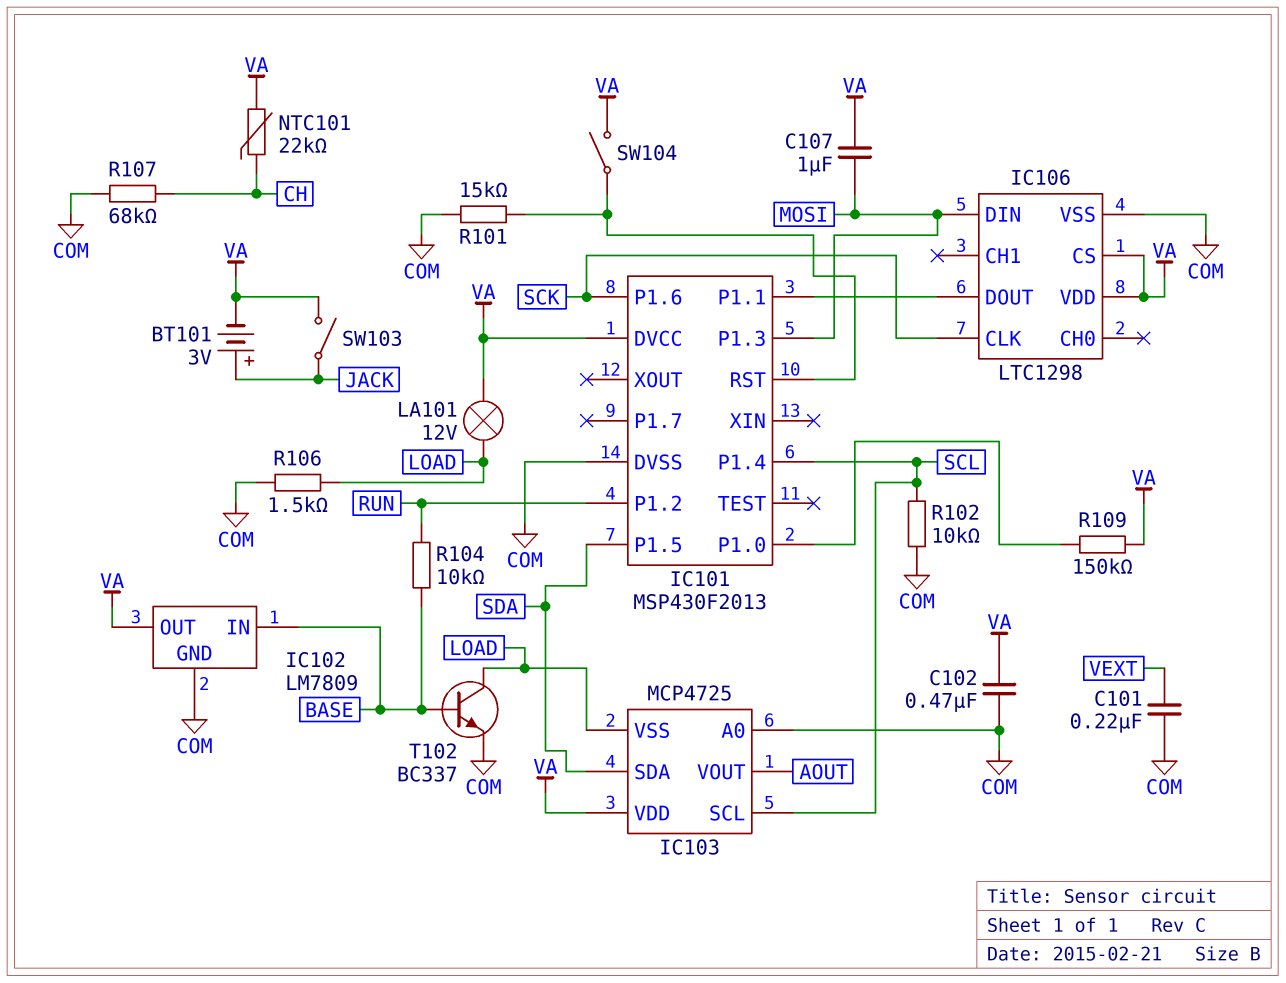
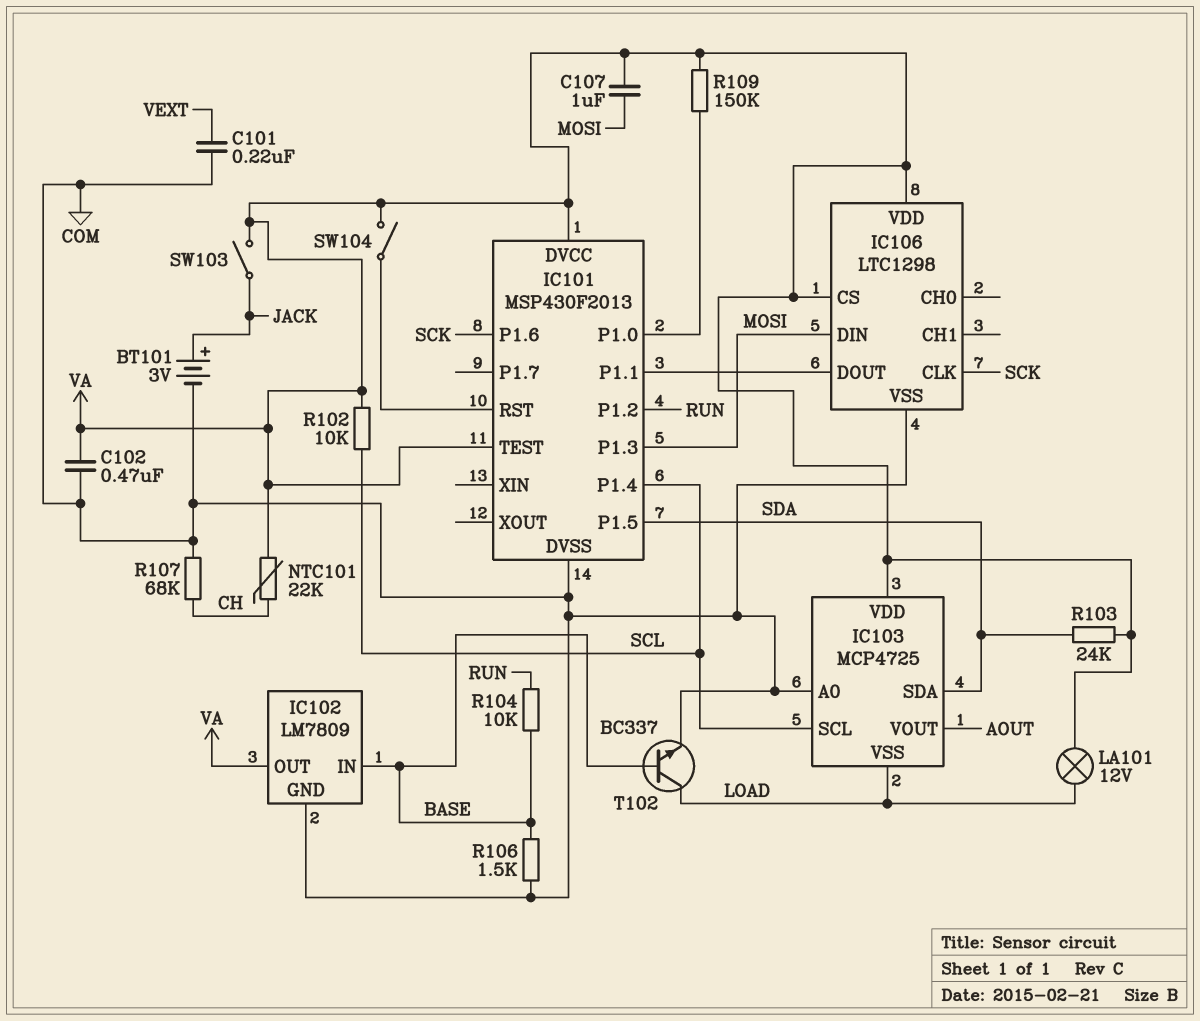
BT101: 3V (plus JACK, minus VA) -> 3V (plus JACK, minus COM)
IC101 pin TEST: none -> VA
R101: 15k (COM, IC101/RST) -> none
R102: 10k (COM, SCL) -> 10k (SCL, VA)
R103: none -> 24k (SDA, VA)
R106: 1.5k (COM, LOAD) -> 1.5k (BASE, COM)

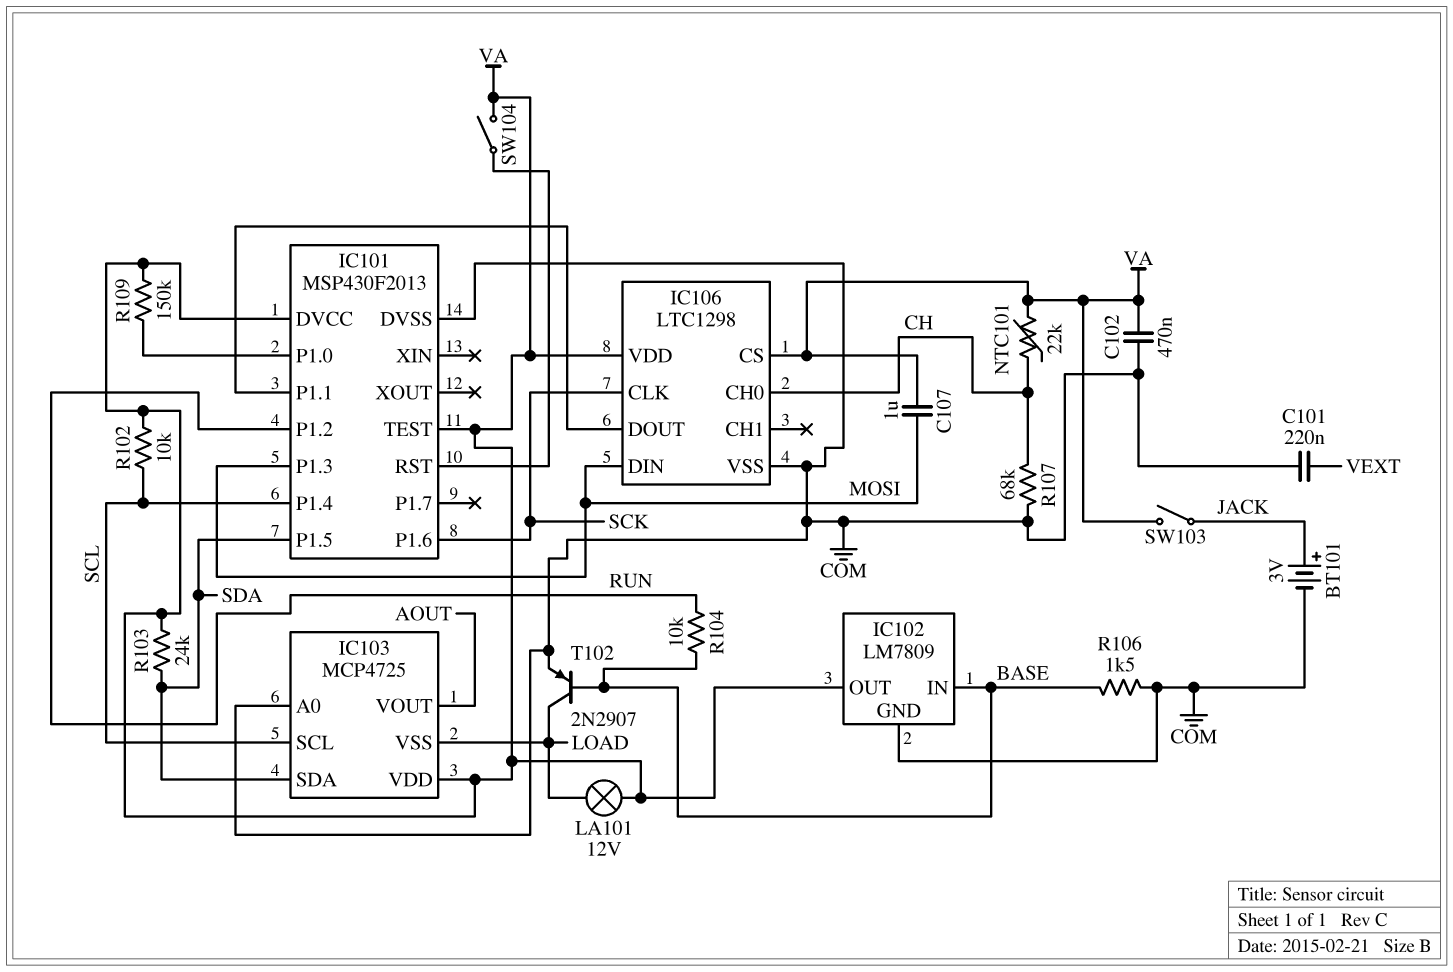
IC106 pin CH0: none -> CH
T102: NPN BC337 (B BASE, C LOAD, E COM) -> PNP 2N2907 (B BASE, C LOAD, E COM)

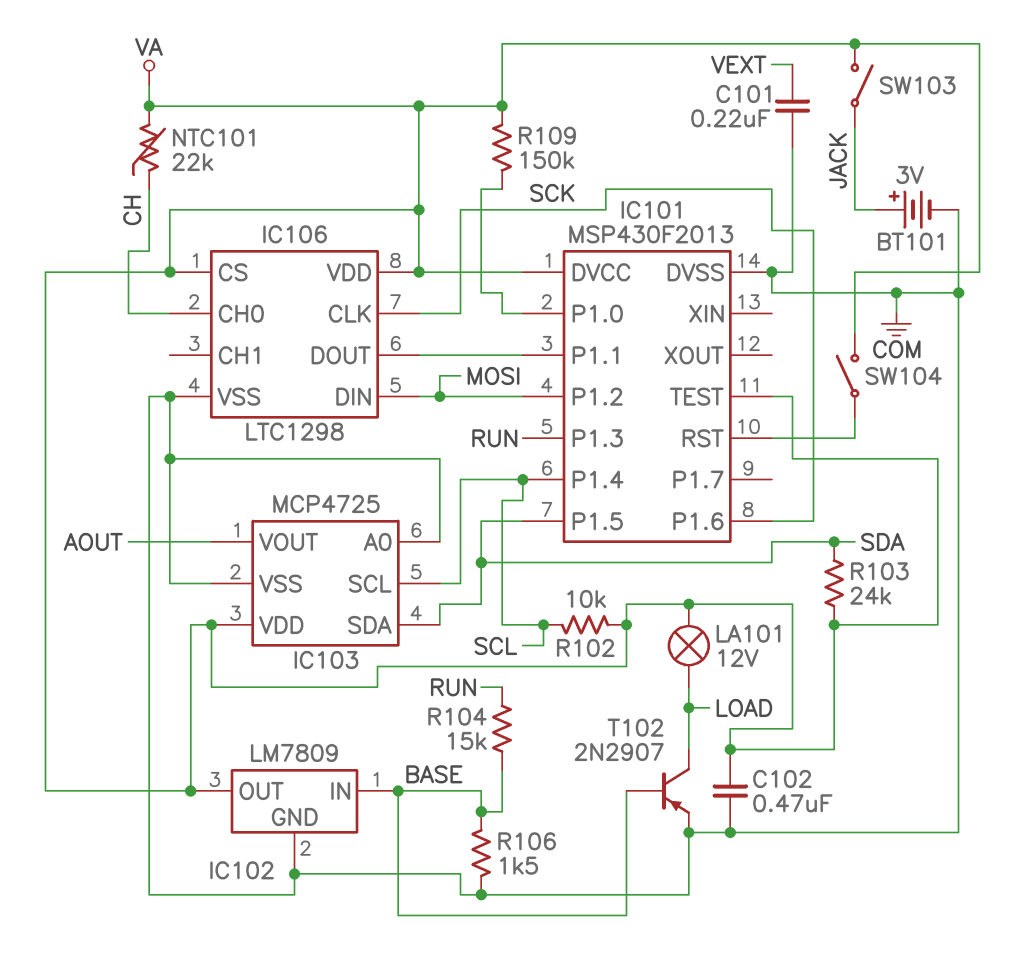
C107: 1uF (MOSI, VA) -> none
IC101 pin P1.2: RUN -> MOSI
IC101 pin P1.3: MOSI -> RUN
IC103 pin VSS: LOAD -> COM
R104: 10k (BASE, RUN) -> 15k (BASE, RUN)
R107: 68k (CH, COM) -> none

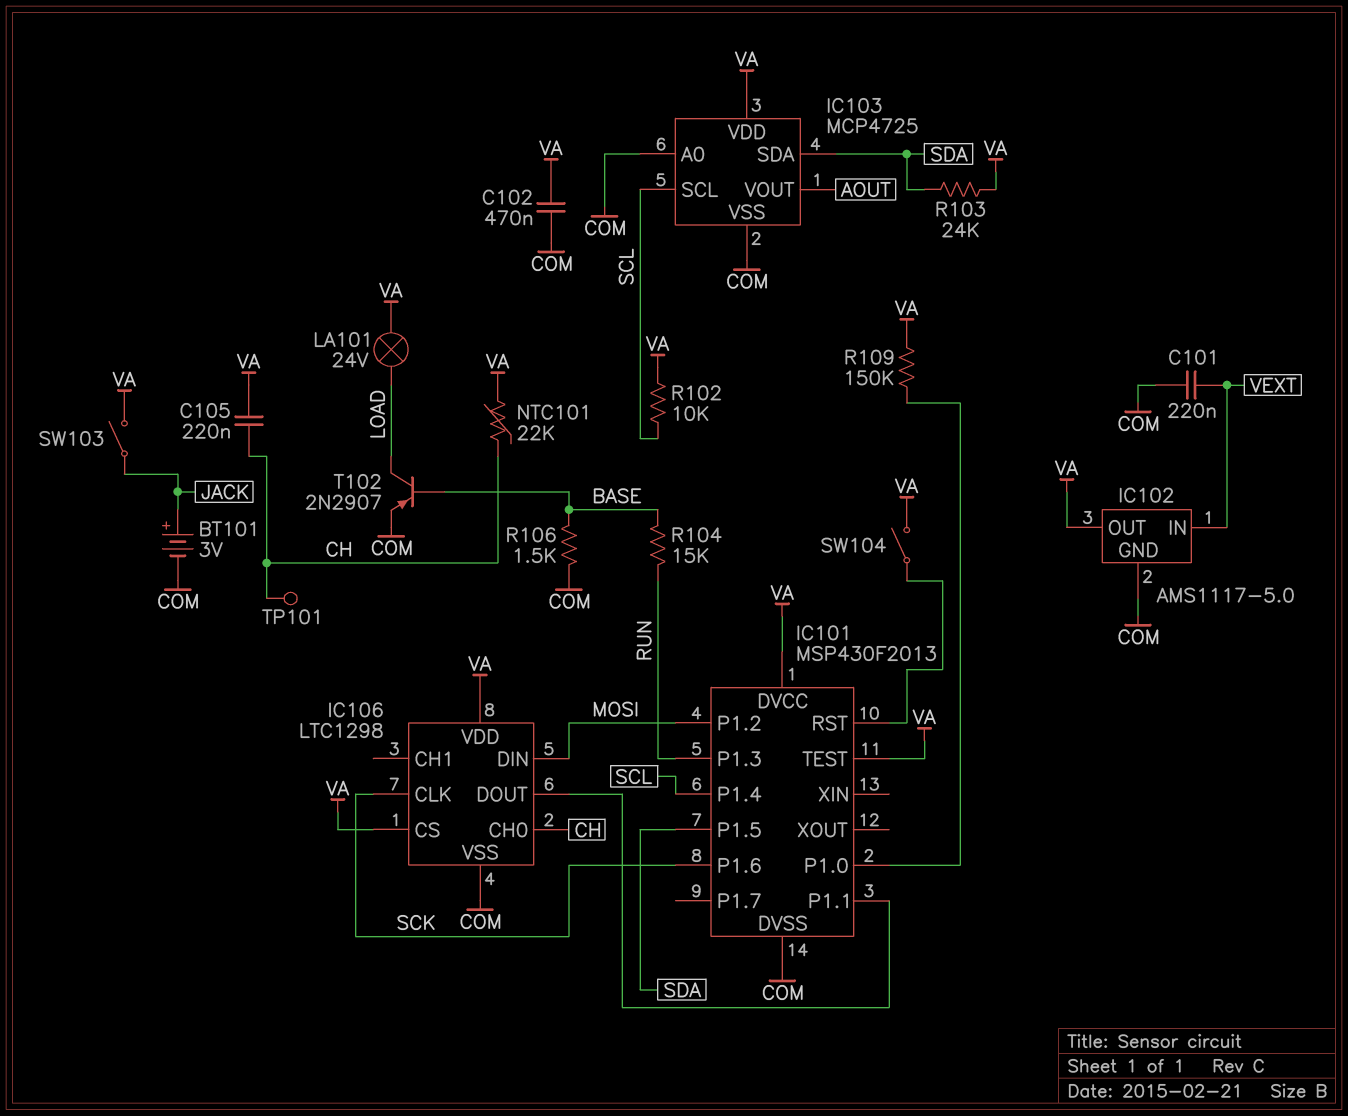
C105: none -> 220nF (CH, VA)
IC102: LM7809 -> AMS1117-5.0
IC102 pin IN: BASE -> VEXT
LA101: lamp 12V (LOAD, VA) -> lamp 24V (LOAD, VA)
TP101: none -> test point (CH)

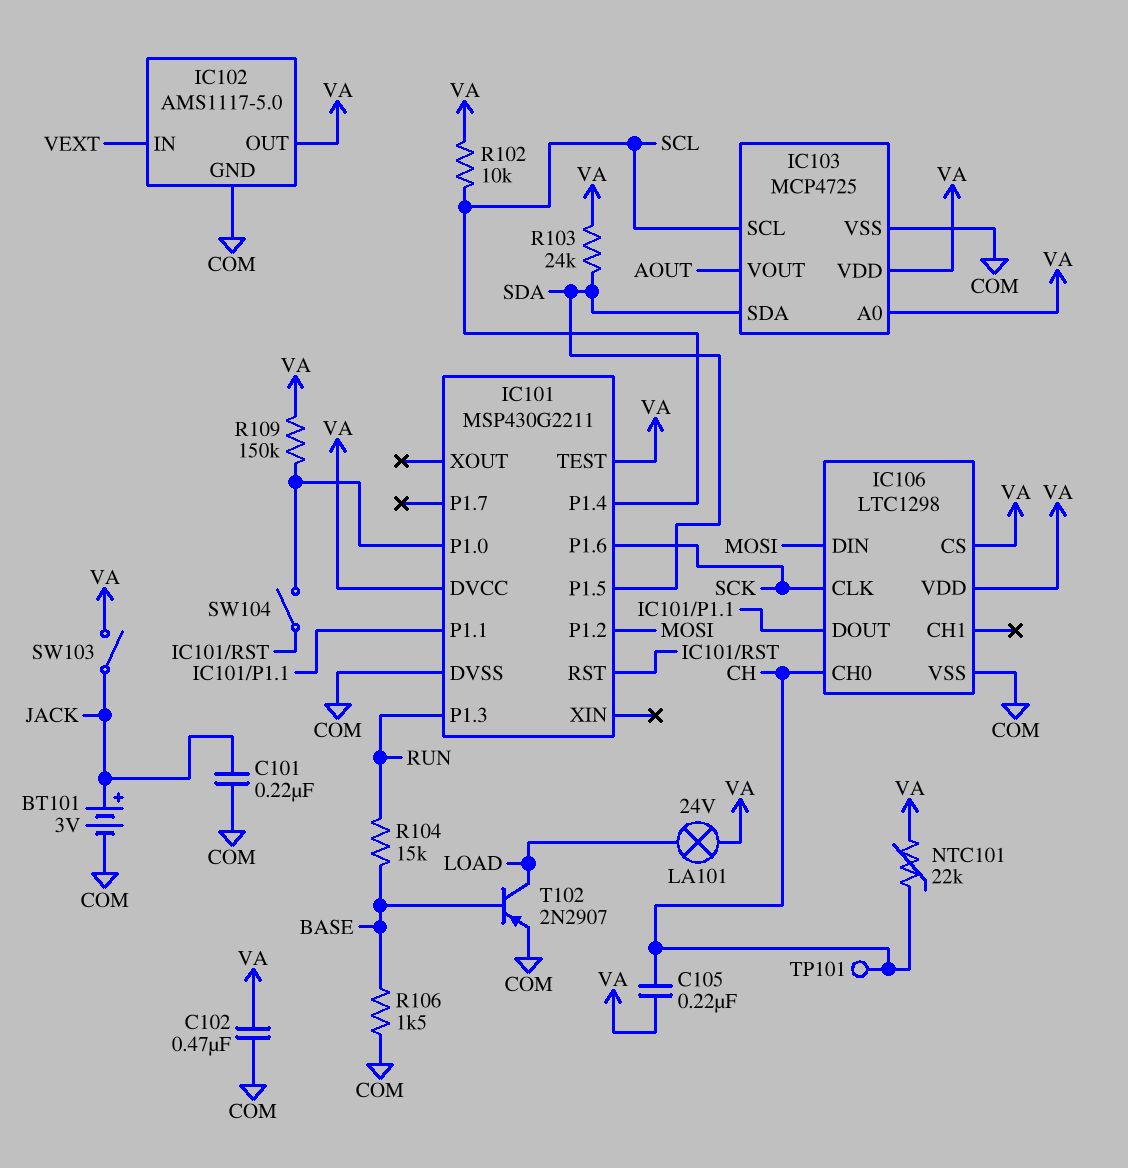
C101: 220nF (COM, VEXT) -> 220nF (COM, JACK)
IC101: MSP430F2013 -> MSP430G2211
IC103 pin A0: COM -> VA
SW104: switch (IC101/RST, VA) -> switch (IC101/P1.0, IC101/RST)

